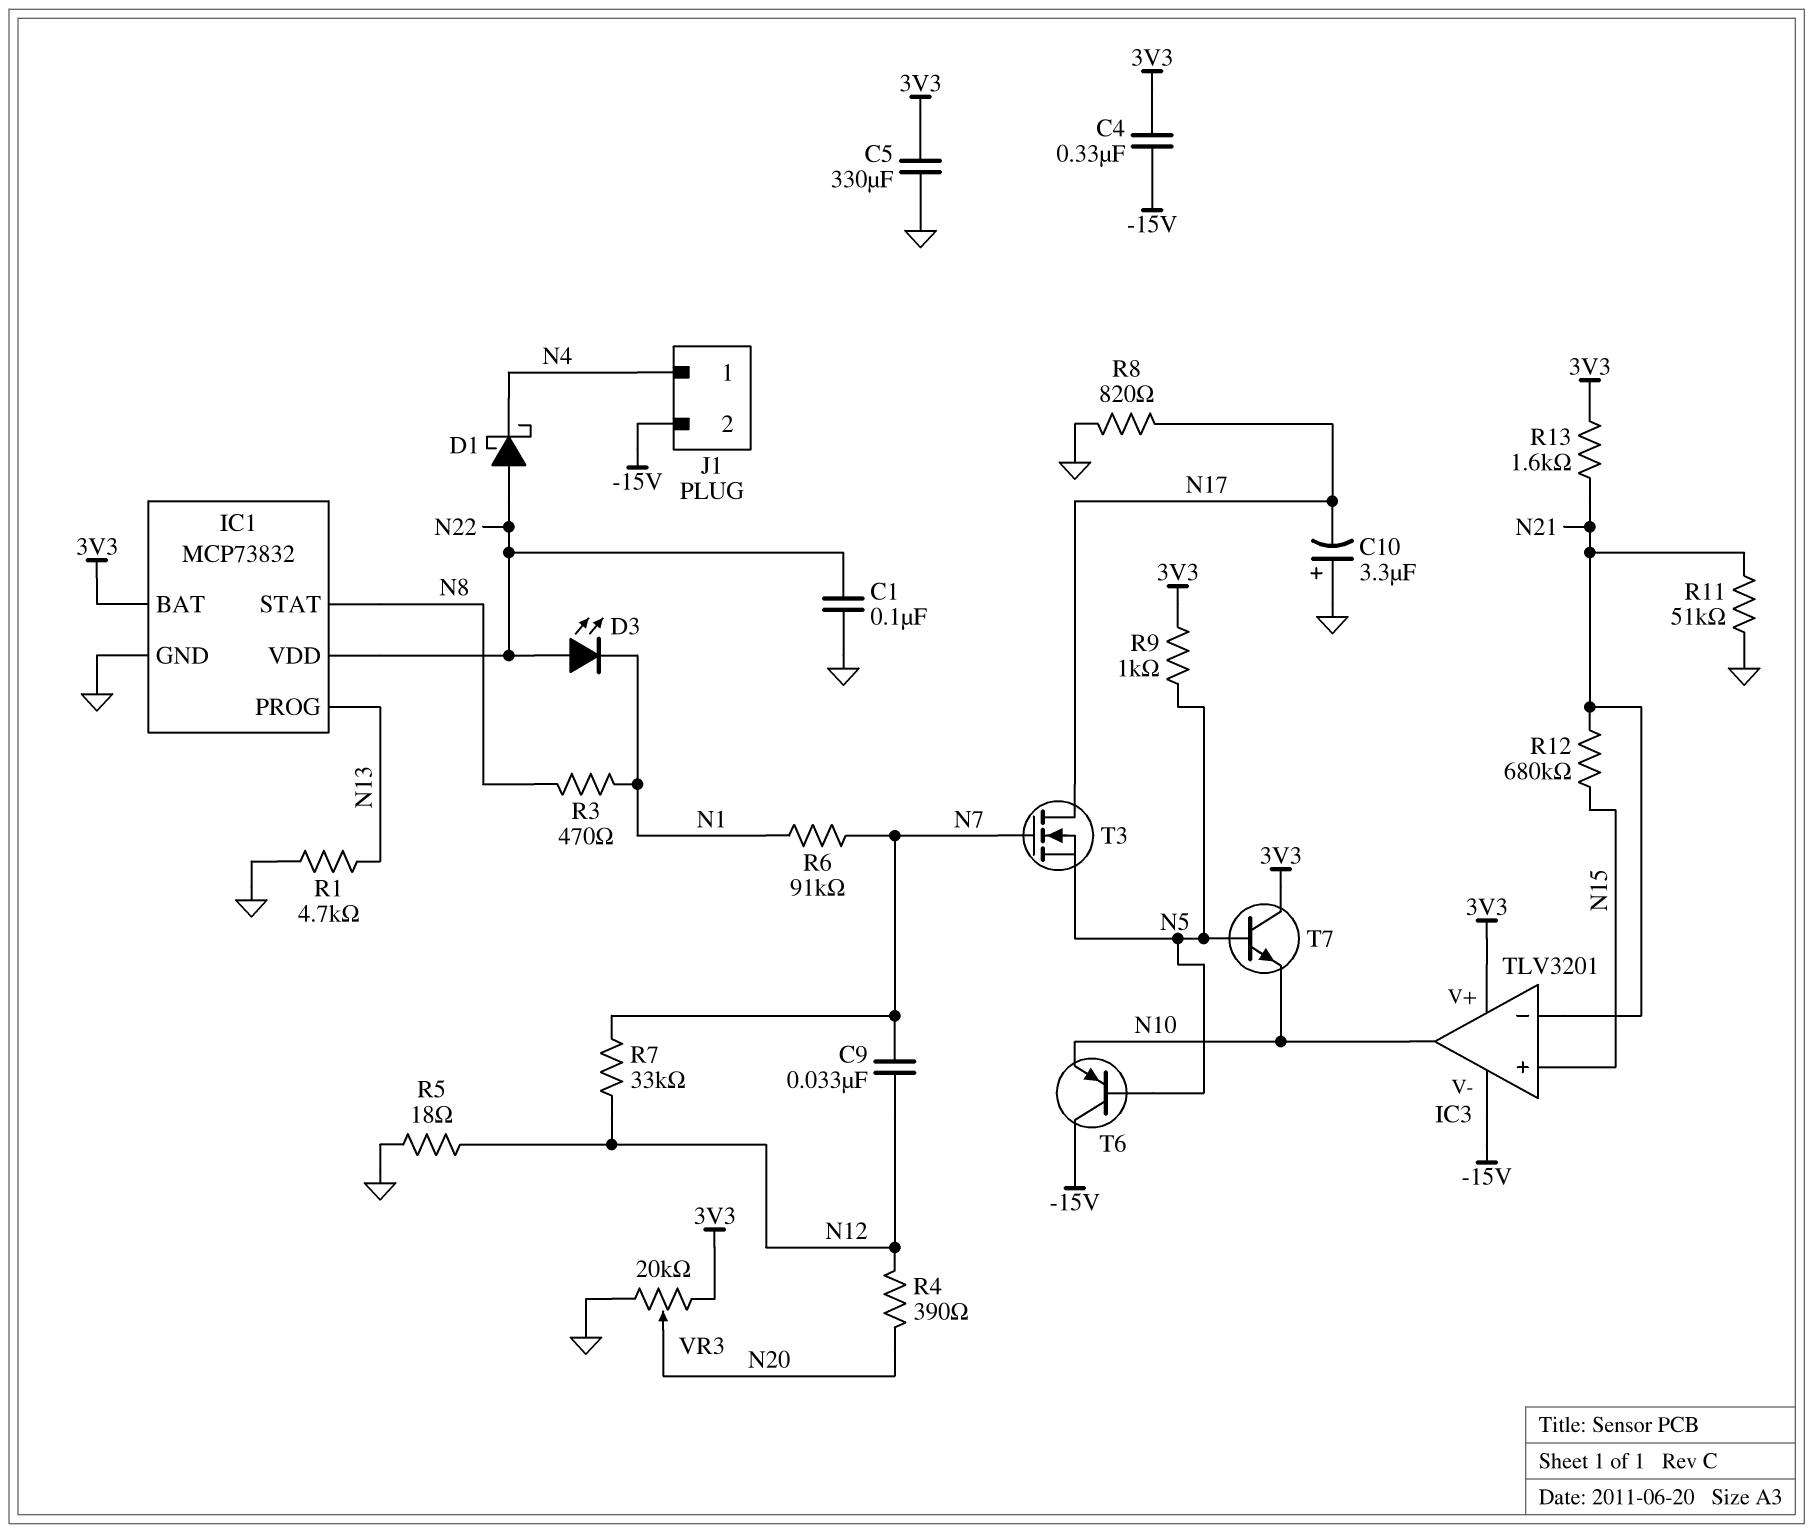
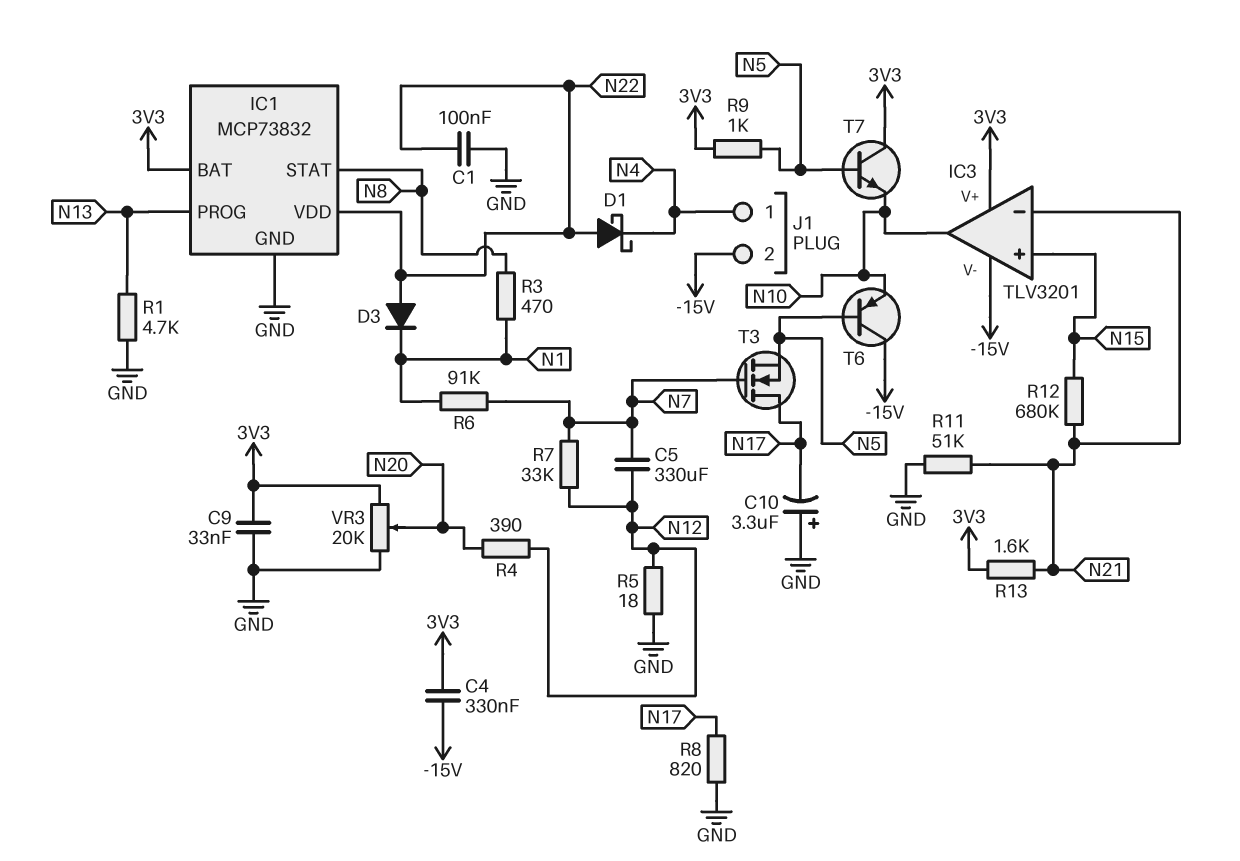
C5: 330uF (3V3, GND) -> 330uF (N7, N12)
C9: 33nF (N7, N12) -> 33nF (3V3, GND)
D3: LED (A N22, K N1) -> diode (A N22, K N1)

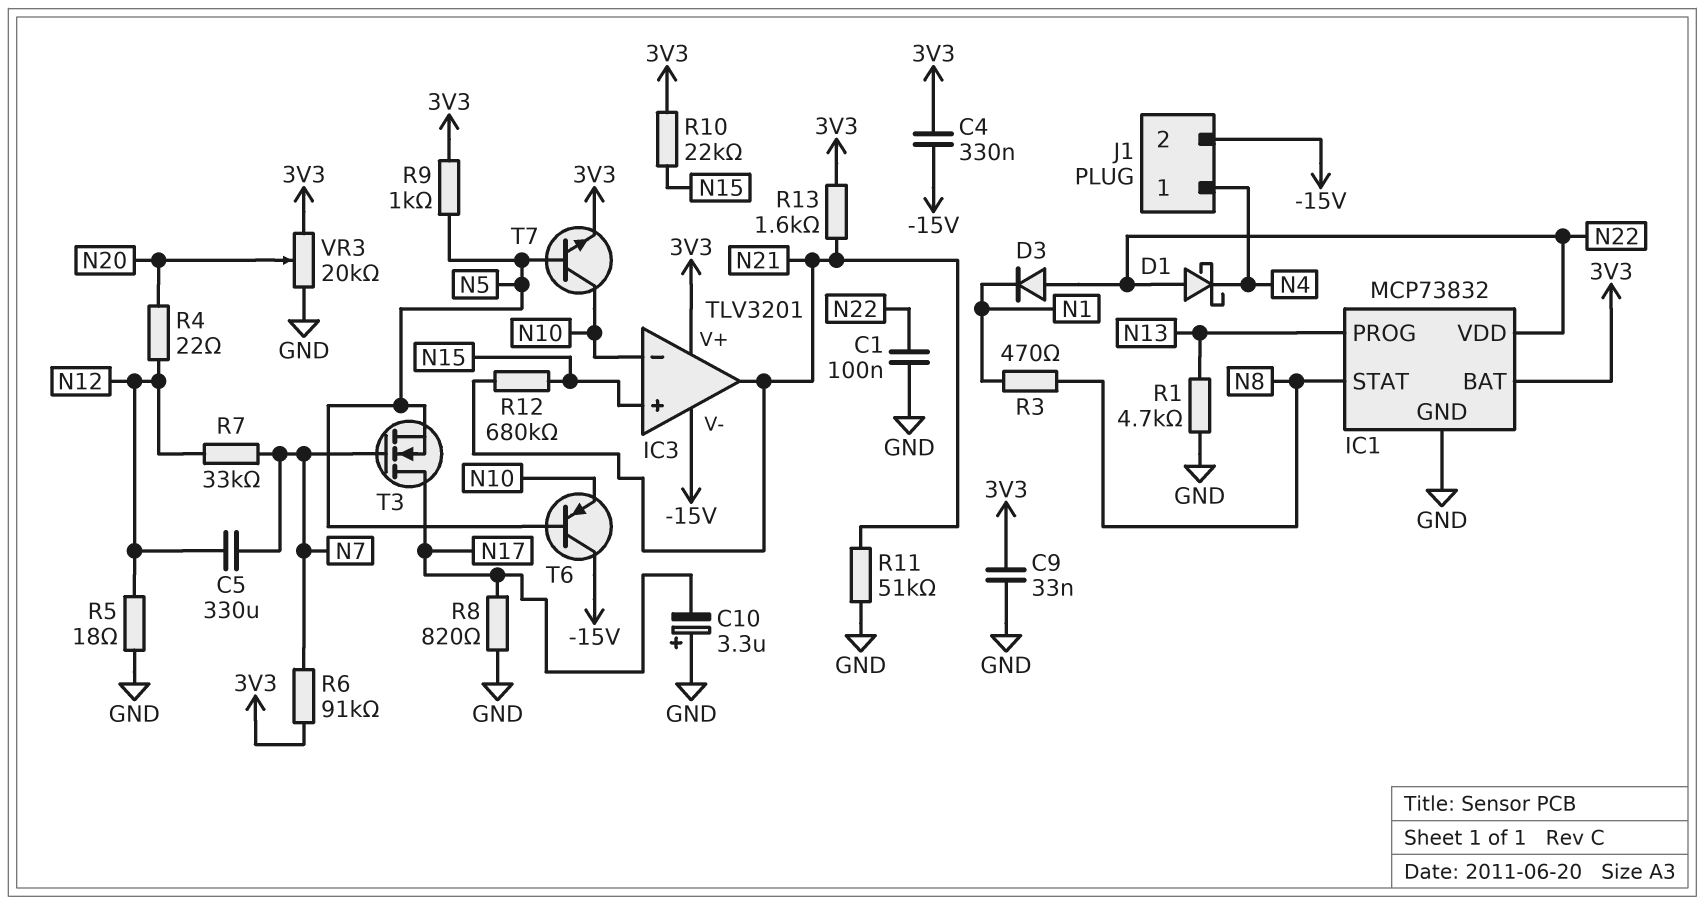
IC3 pin in-: N21 -> N10
IC3 pin out: N10 -> N21
R4: 390 (N12, N20) -> 22 (N12, N20)
R6: 91k (N1, N7) -> 91k (3V3, N7)
R10: none -> 22k (3V3, N15)
T7: NPN (B N5, C 3V3, E N10) -> NPN (B N5, C N10, E 3V3)

